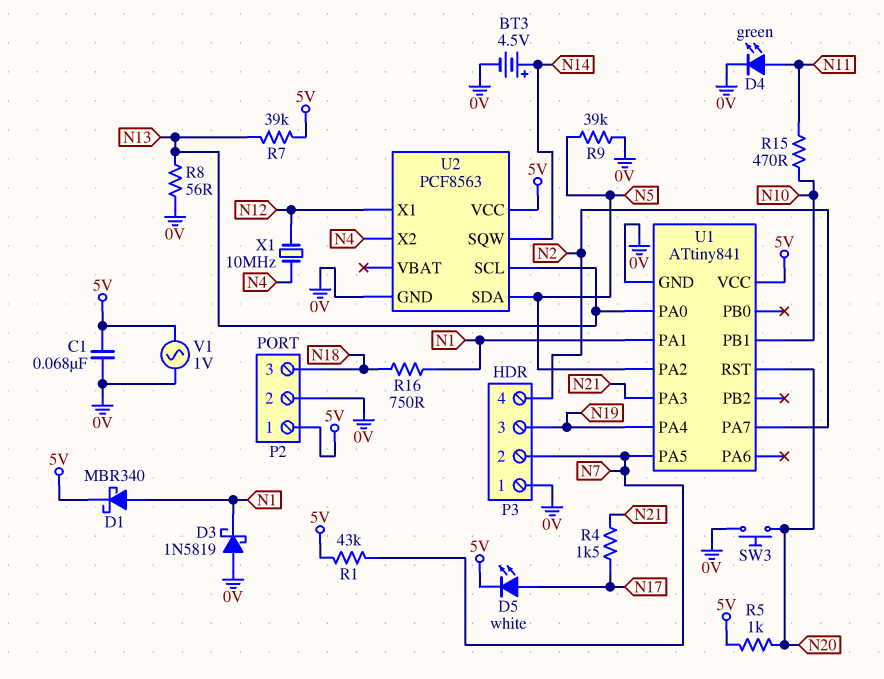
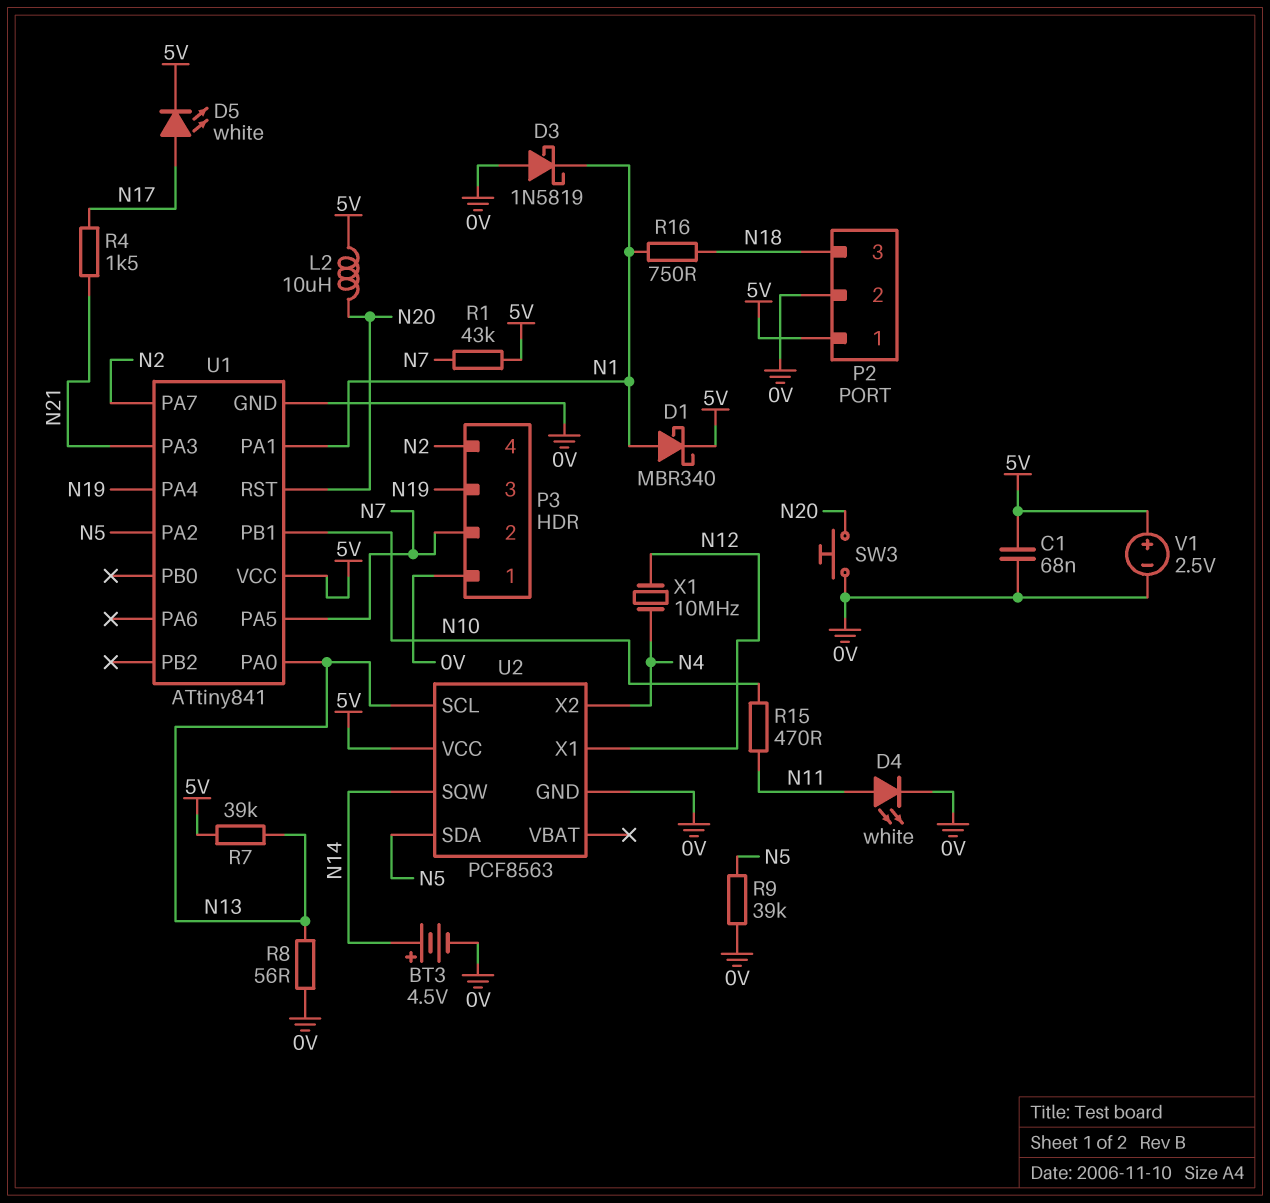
D4: LED green (A N11, K 0V) -> LED white (A N11, K 0V)
L2: none -> 10uH (5V, N20)
R5: 1k (5V, N20) -> none
V1: AC 1V (0V, 5V) -> 2.5V (plus 5V, minus 0V)

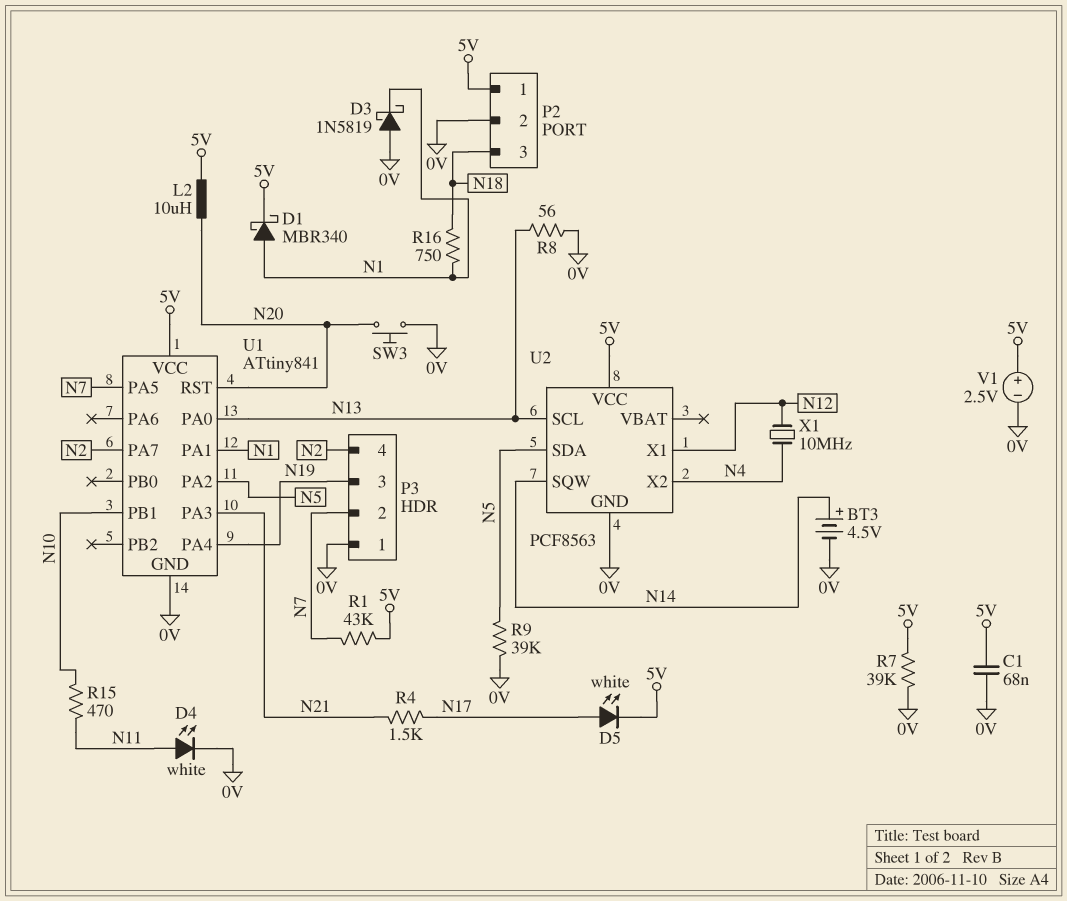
R7: 39k (5V, N13) -> 39k (0V, 5V)

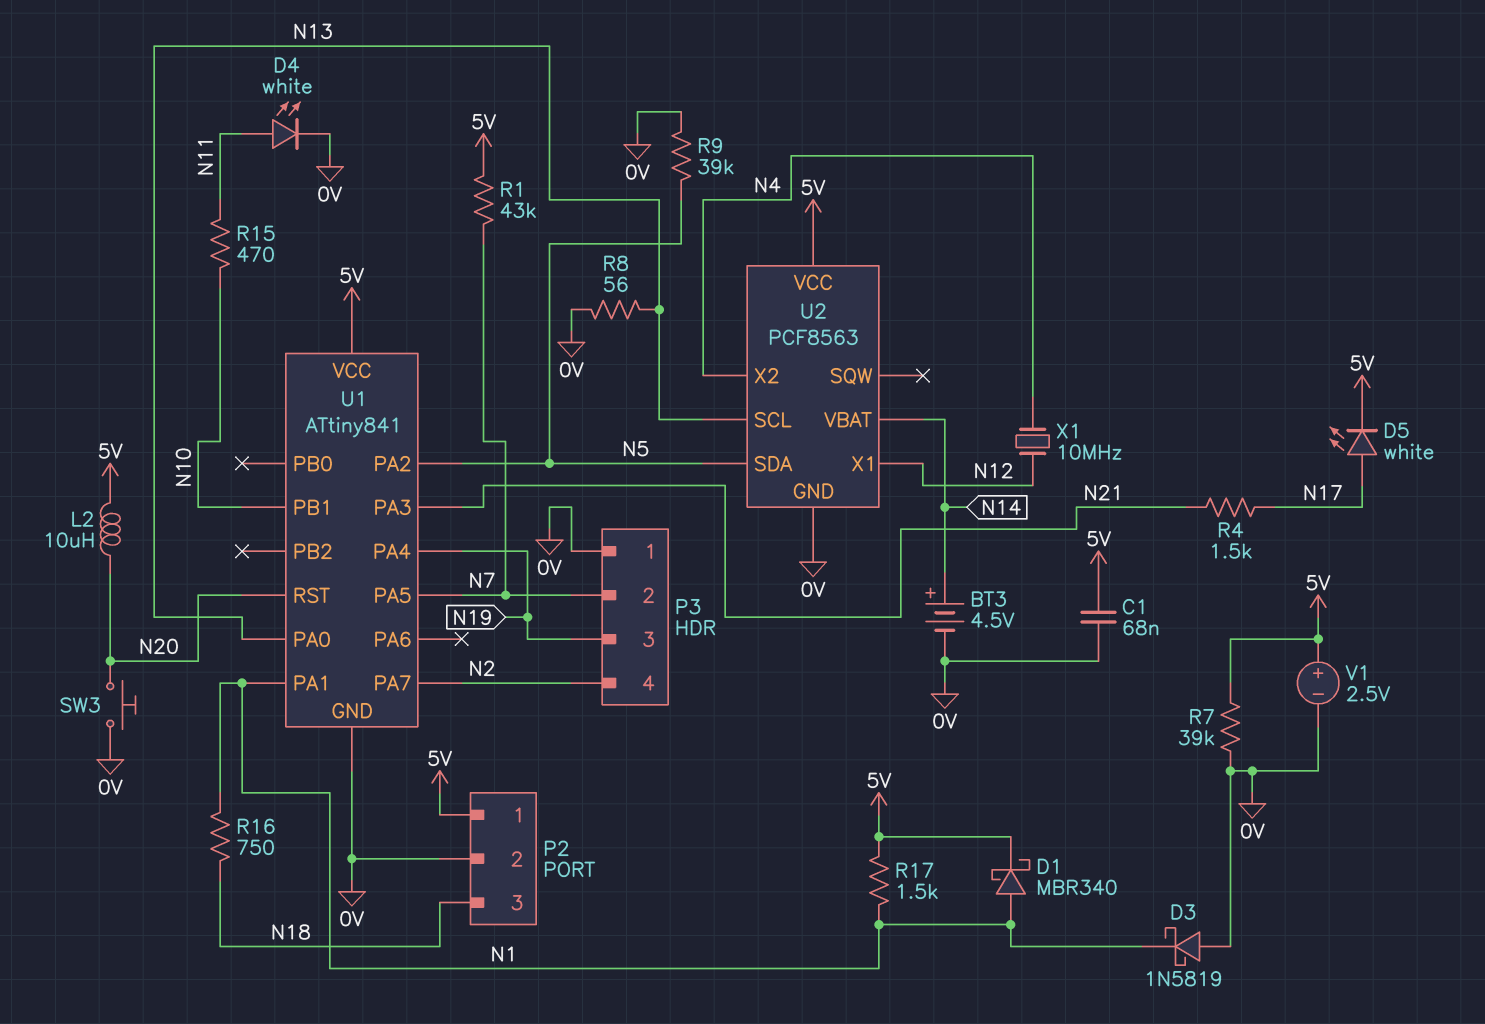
R17: none -> 1.5k (5V, N1)
U2 pin SQW: N14 -> none
U2 pin VBAT: none -> N14

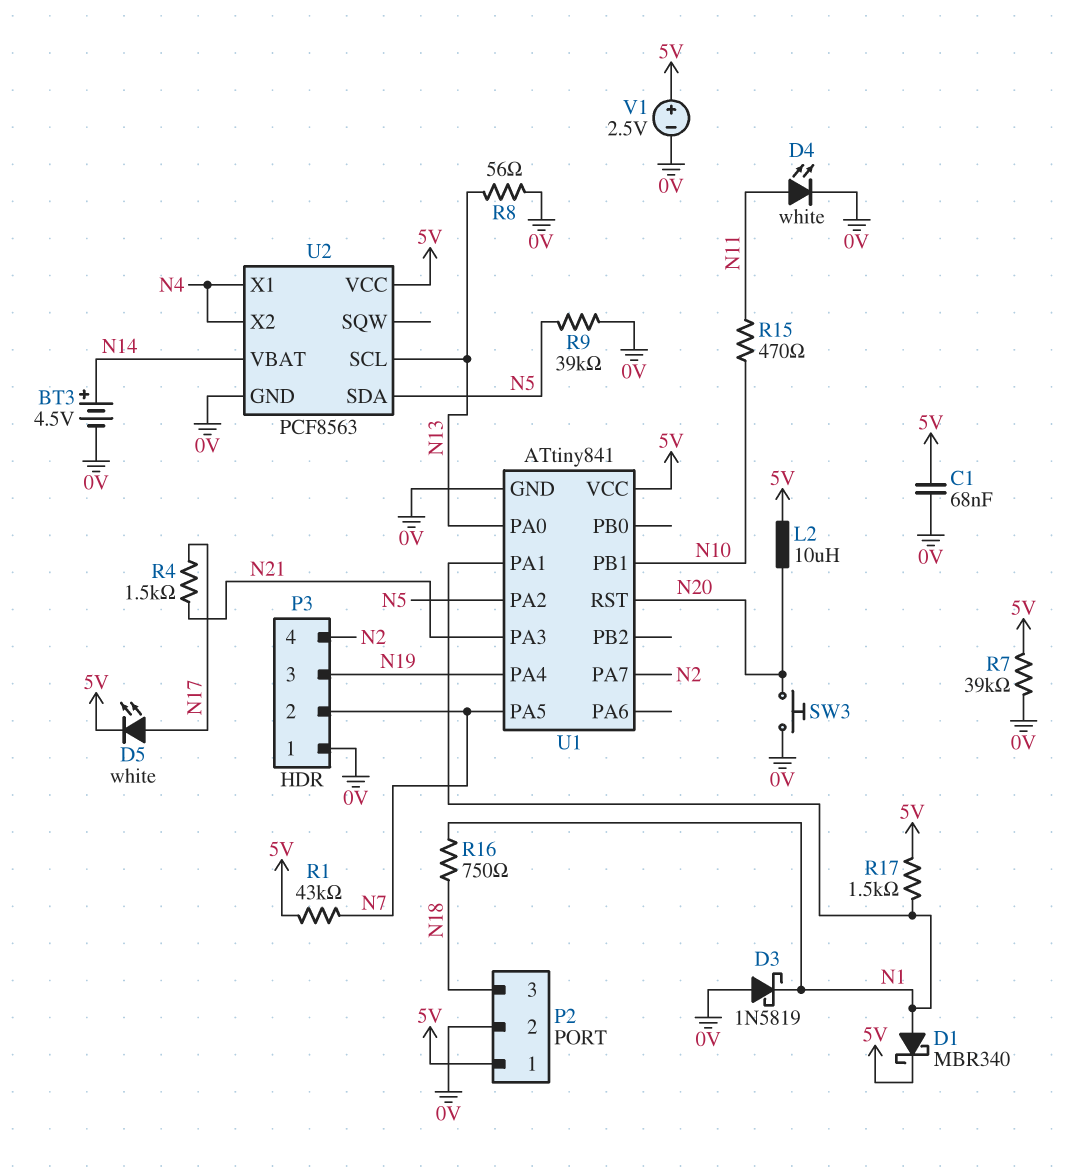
U2 pin X1: N12 -> N4
X1: 10MHz (N4, N12) -> none

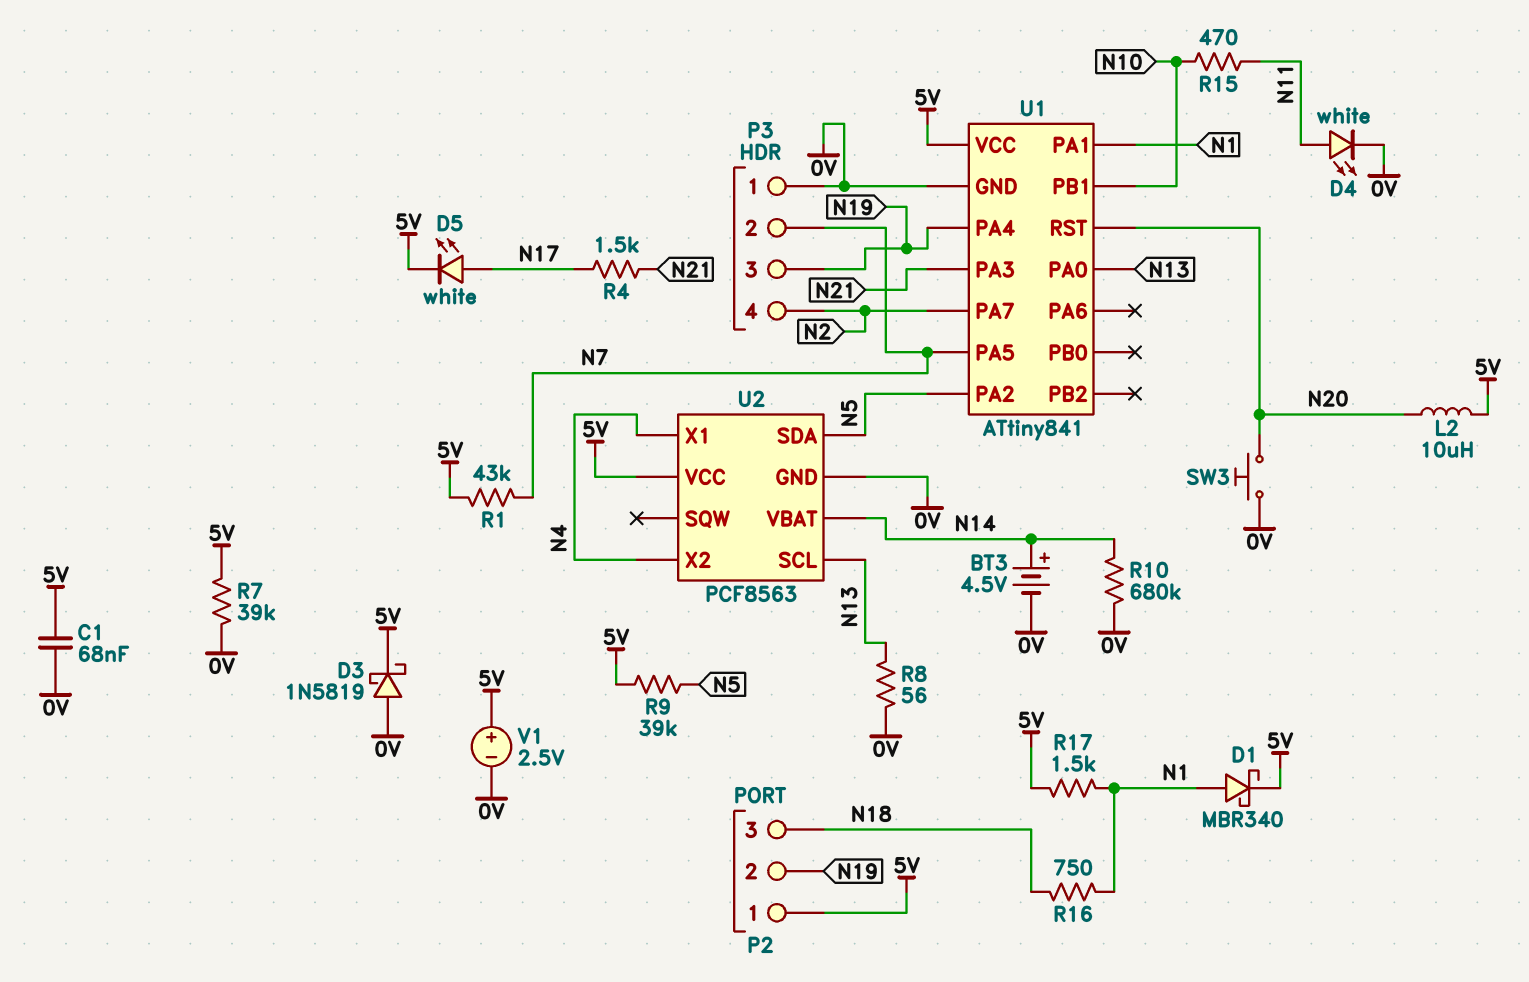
D3: schottky 1N5819 (A 0V, K N1) -> schottky 1N5819 (A 0V, K 5V)
P2 pin 2: 0V -> N19
R9: 39k (0V, N5) -> 39k (5V, N5)
R10: none -> 680k (0V, N14)

